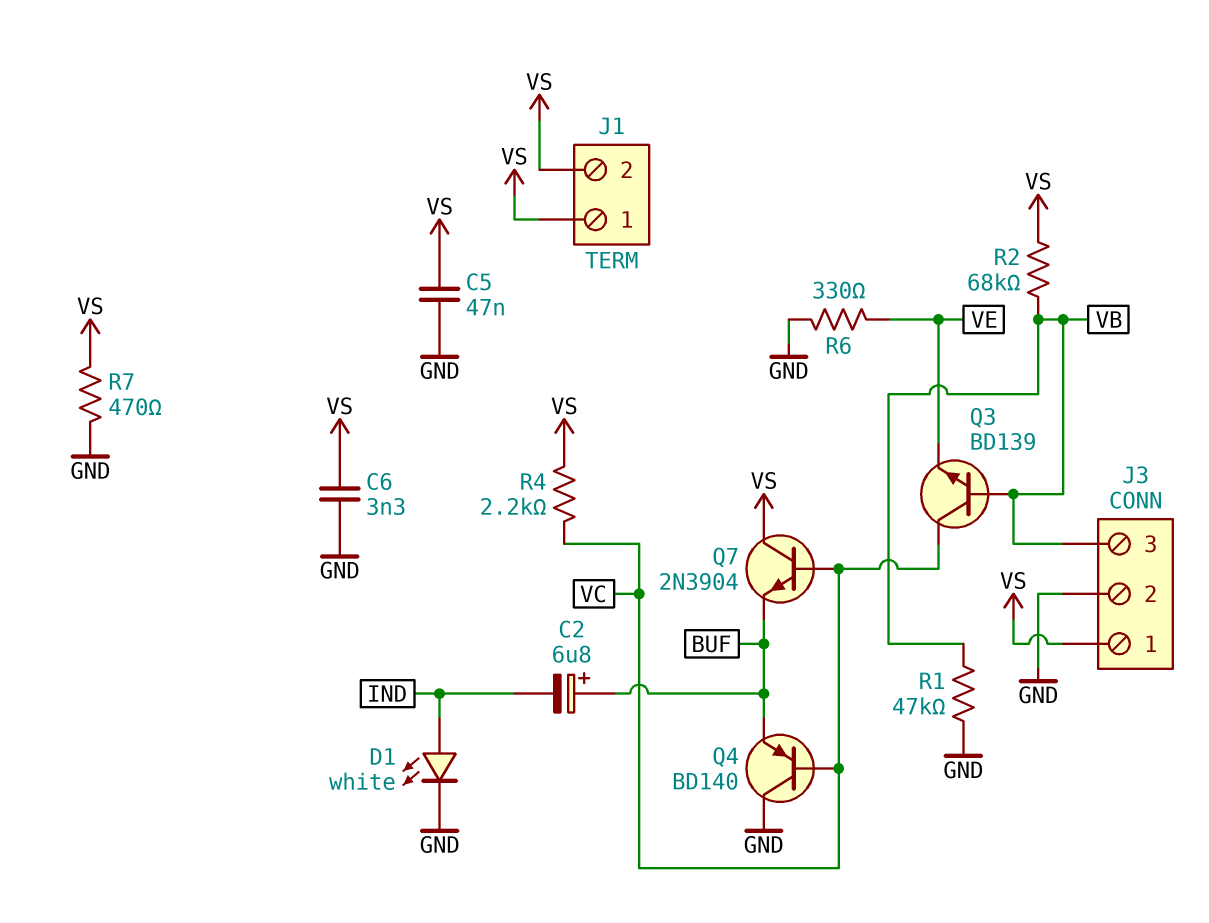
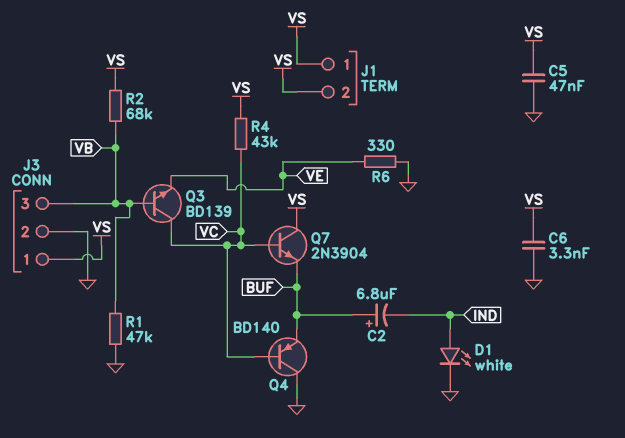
R4: 2.2k (VC, VS) -> 43k (VC, VS)
R7: 470 (GND, VS) -> none

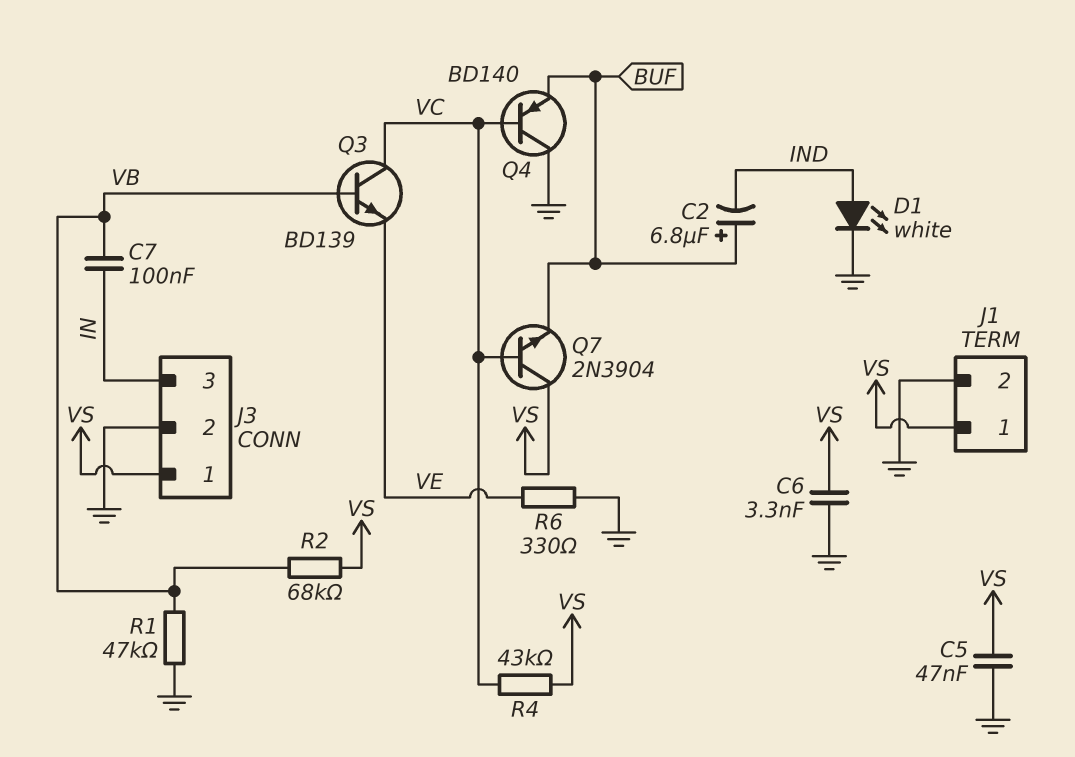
C7: none -> 100nF (IN, VB)
J1 pin 2: VS -> GND
J3 pin 3: VB -> IN

